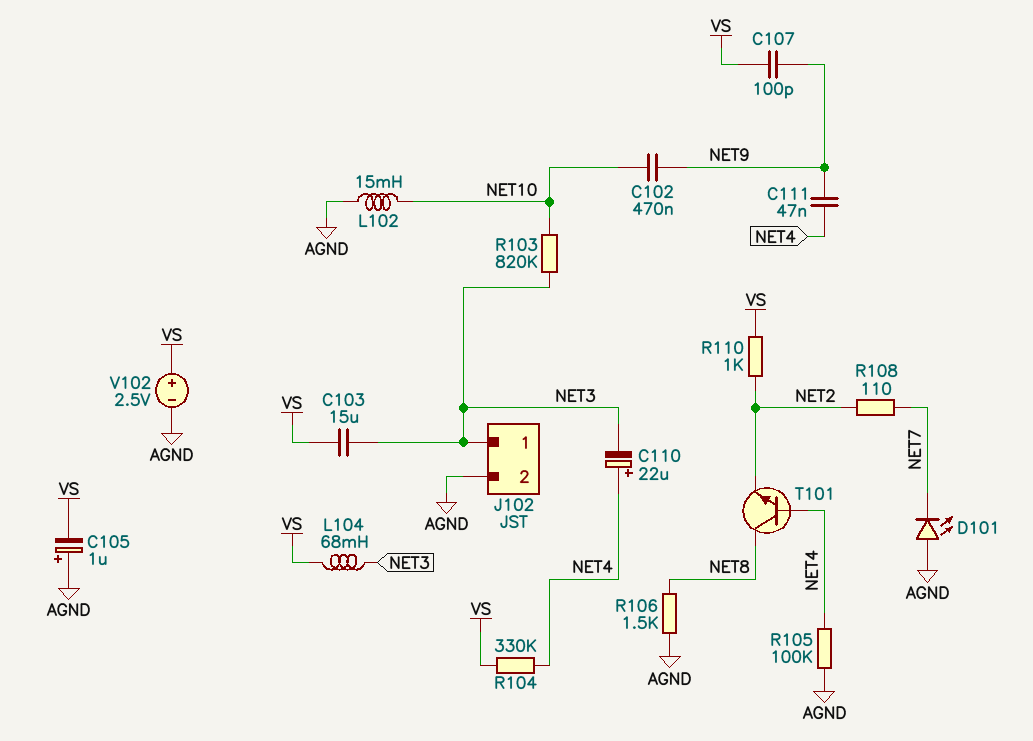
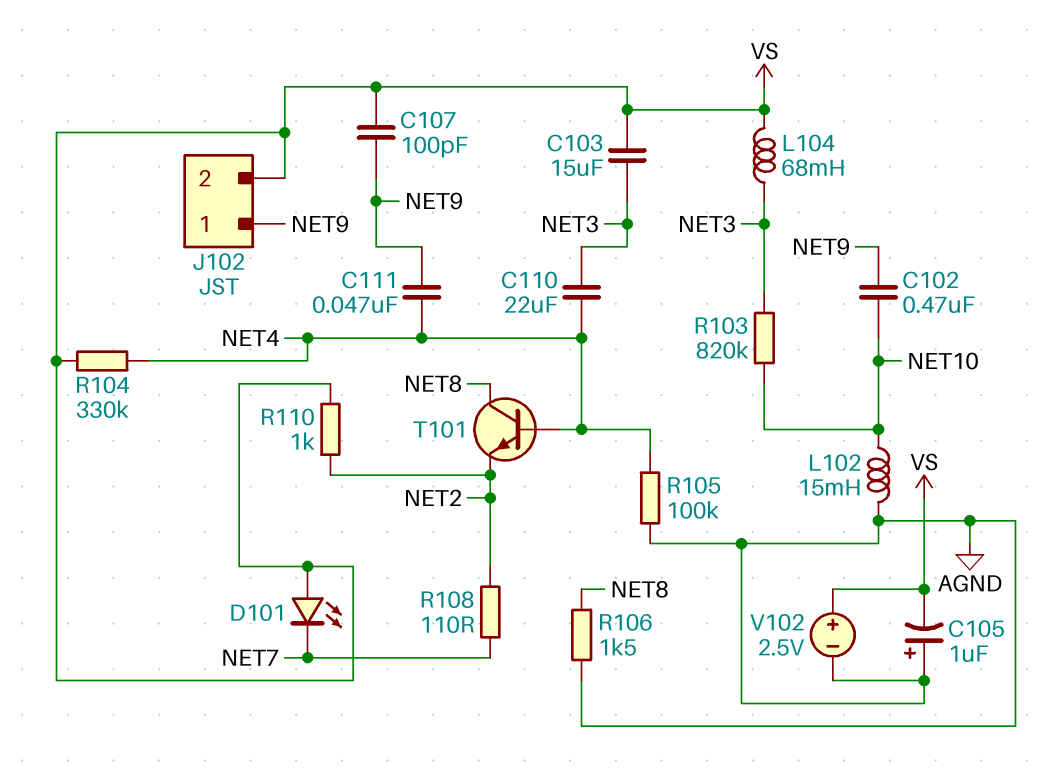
C110: 22uF (plus NET4, minus NET3) -> 22uF (NET3, NET4)
D101: LED (A AGND, K NET7) -> LED (A VS, K NET7)
J102 pin 1: NET3 -> NET9
J102 pin 2: AGND -> VS

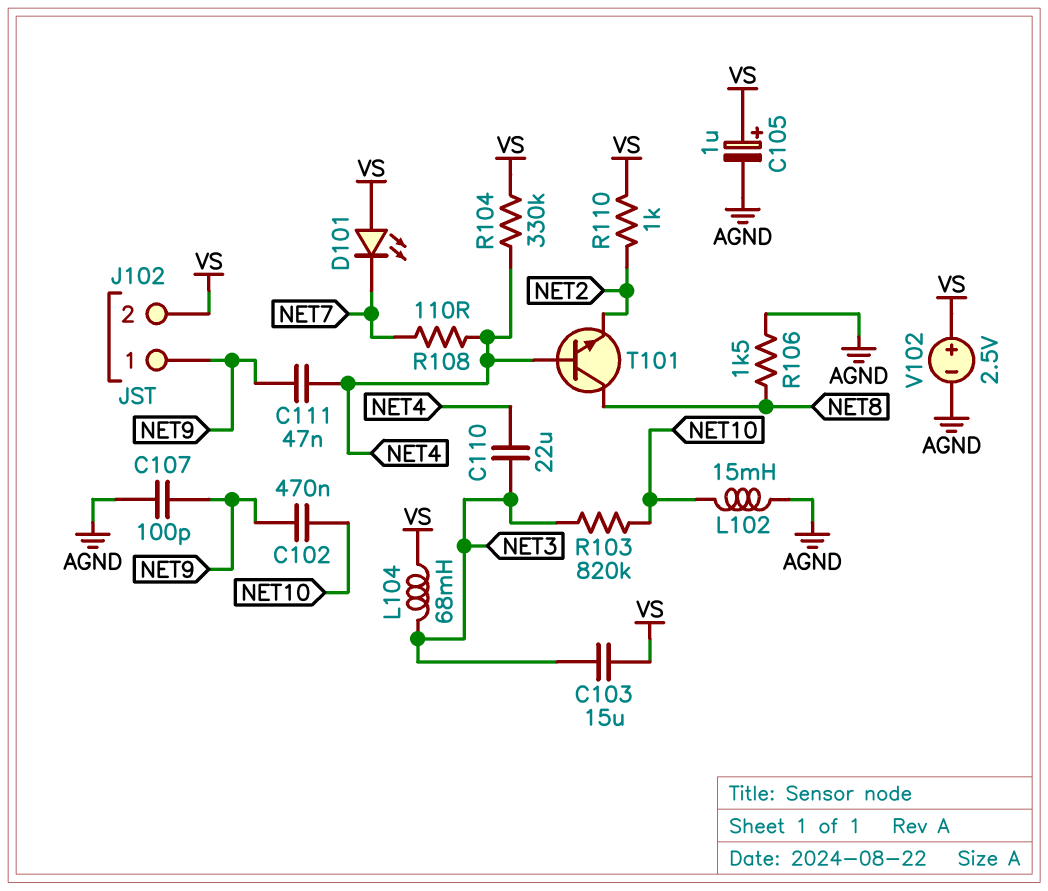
C105: 1uF (plus AGND, minus VS) -> 1uF (plus VS, minus AGND)
C107: 100pF (NET9, VS) -> 100pF (AGND, NET9)
R105: 100k (AGND, NET4) -> none
R108: 110 (NET2, NET7) -> 110 (NET4, NET7)

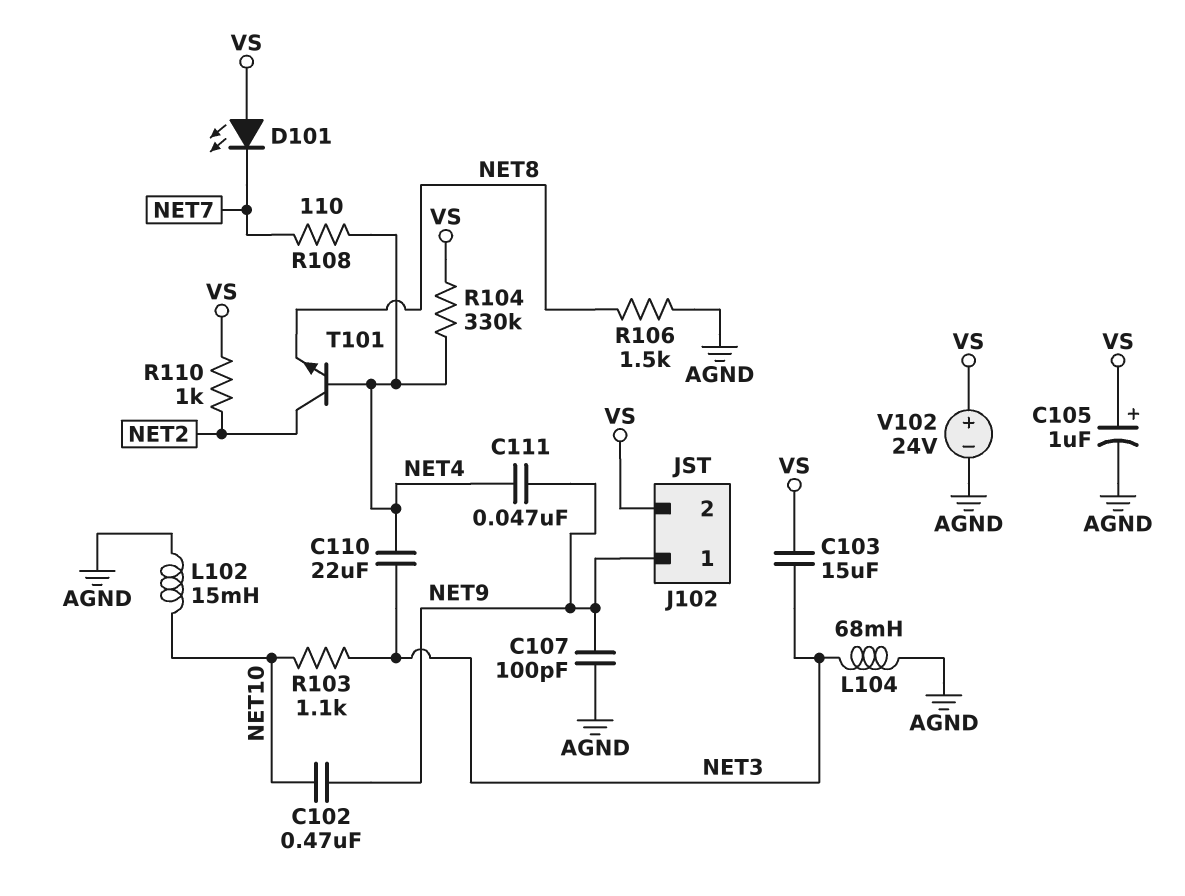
L104: 68mH (NET3, VS) -> 68mH (AGND, NET3)
R103: 820k (NET3, NET10) -> 1.1k (NET3, NET10)
T101: NPN (B NET4, C NET8, E NET2) -> NPN (B NET4, C NET2, E NET8)
V102: 2.5V (plus VS, minus AGND) -> 24V (plus VS, minus AGND)

